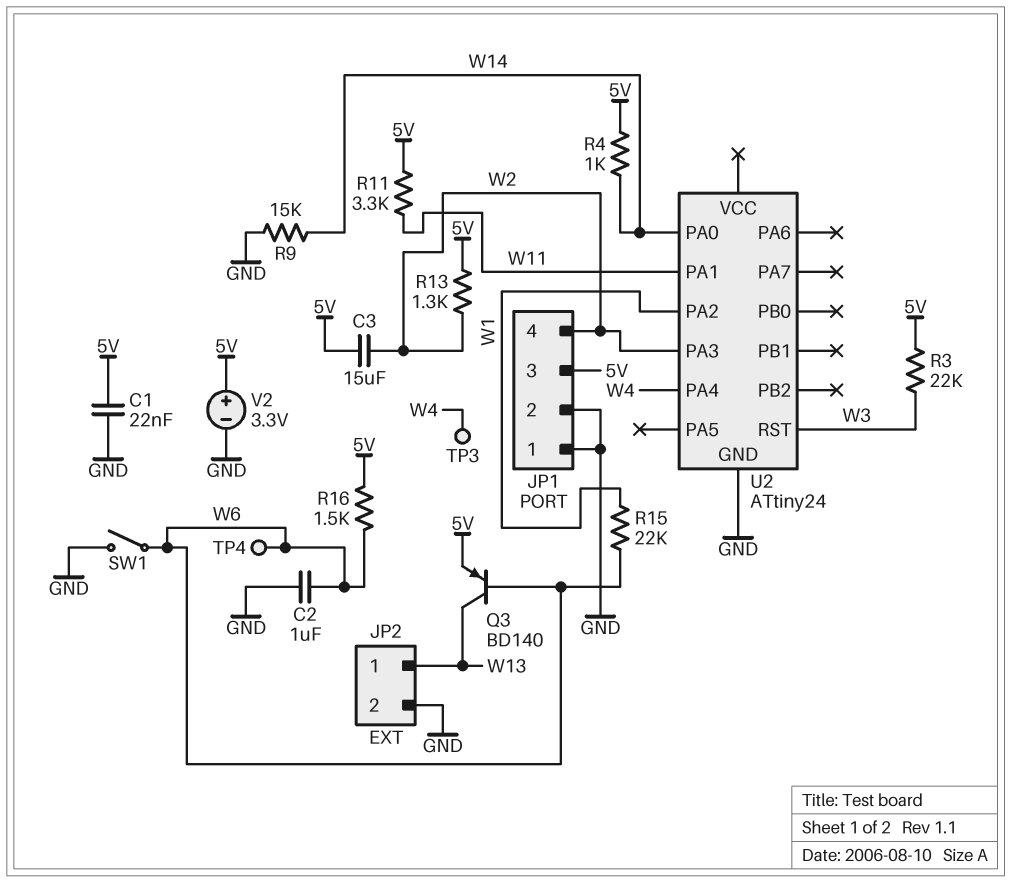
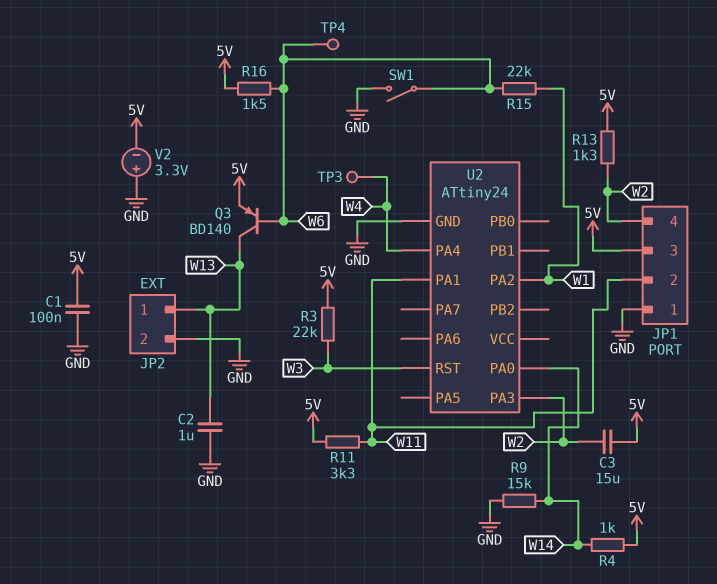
C1: 22nF (5V, GND) -> 100nF (5V, GND)
C2: 1uF (GND, W6) -> 1uF (GND, W13)
JP1 pin 2: GND -> W11
V2: 3.3V (plus 5V, minus GND) -> 3.3V (plus GND, minus 5V)

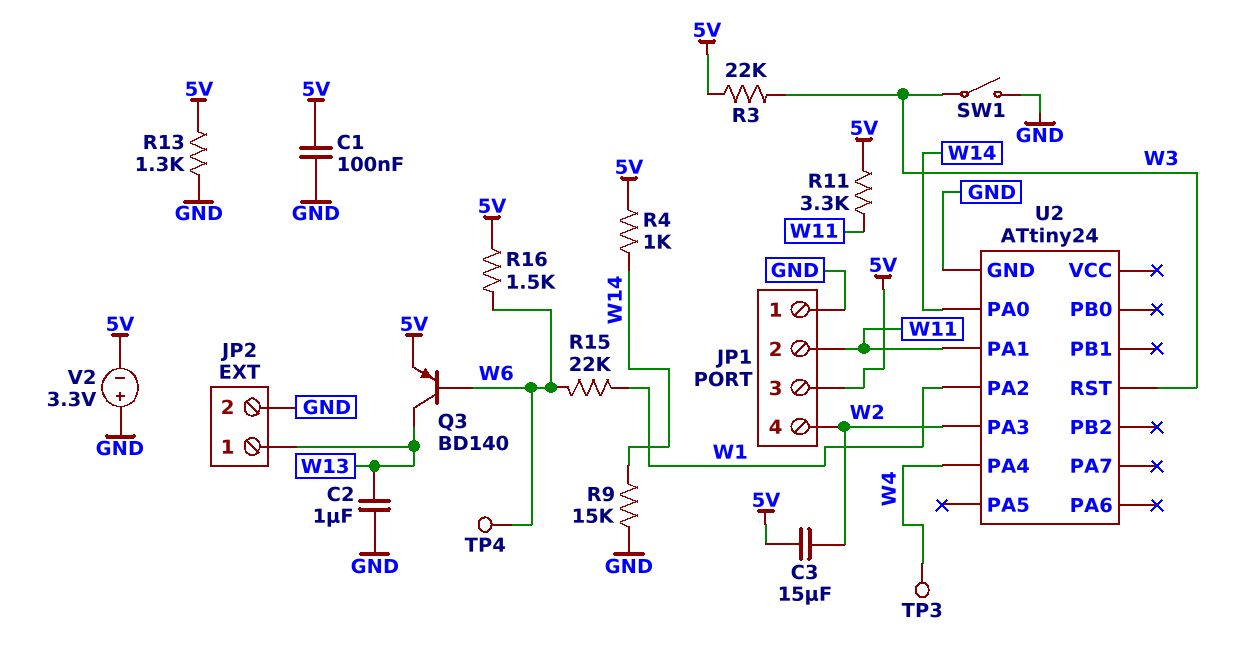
R13: 1.3k (5V, W2) -> 1.3k (5V, GND)
SW1: switch (GND, W6) -> switch (GND, W3)

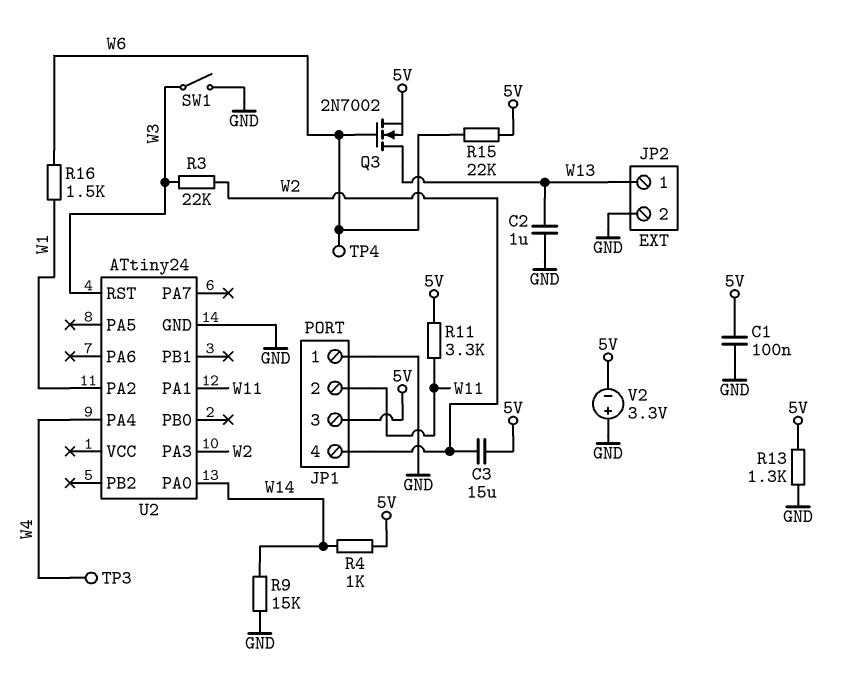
Q3: PNP BD140 (B W6, C W13, E 5V) -> NMOS 2N7002 (G W6, D W13, S 5V)
R3: 22k (5V, W3) -> 22k (W2, W3)
R15: 22k (W1, W6) -> 22k (5V, W6)
R16: 1.5k (5V, W6) -> 1.5k (W1, W6)

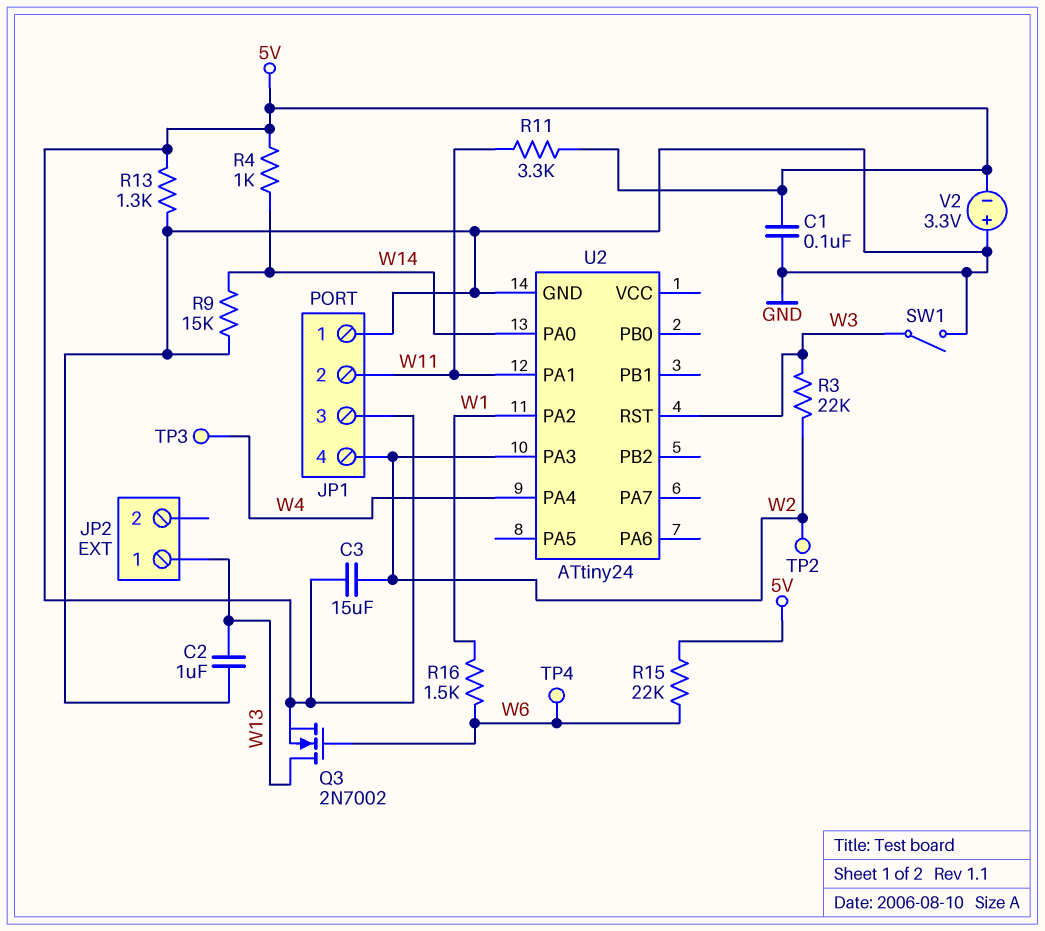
JP2 pin 2: GND -> none
TP2: none -> test point (W2)

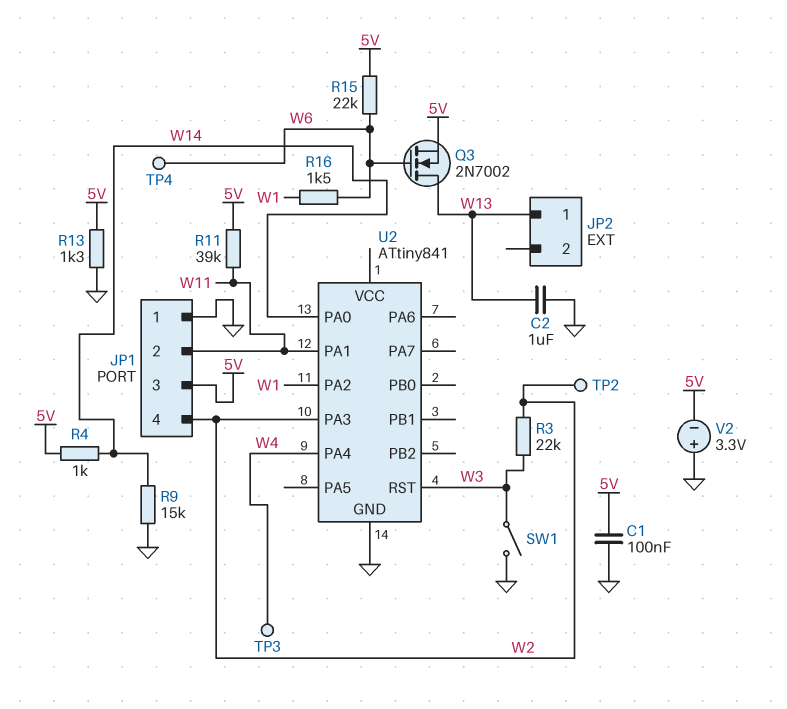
C3: 15uF (5V, W2) -> none
R11: 3.3k (5V, W11) -> 39k (5V, W11)
U2: ATtiny24 -> ATtiny841

